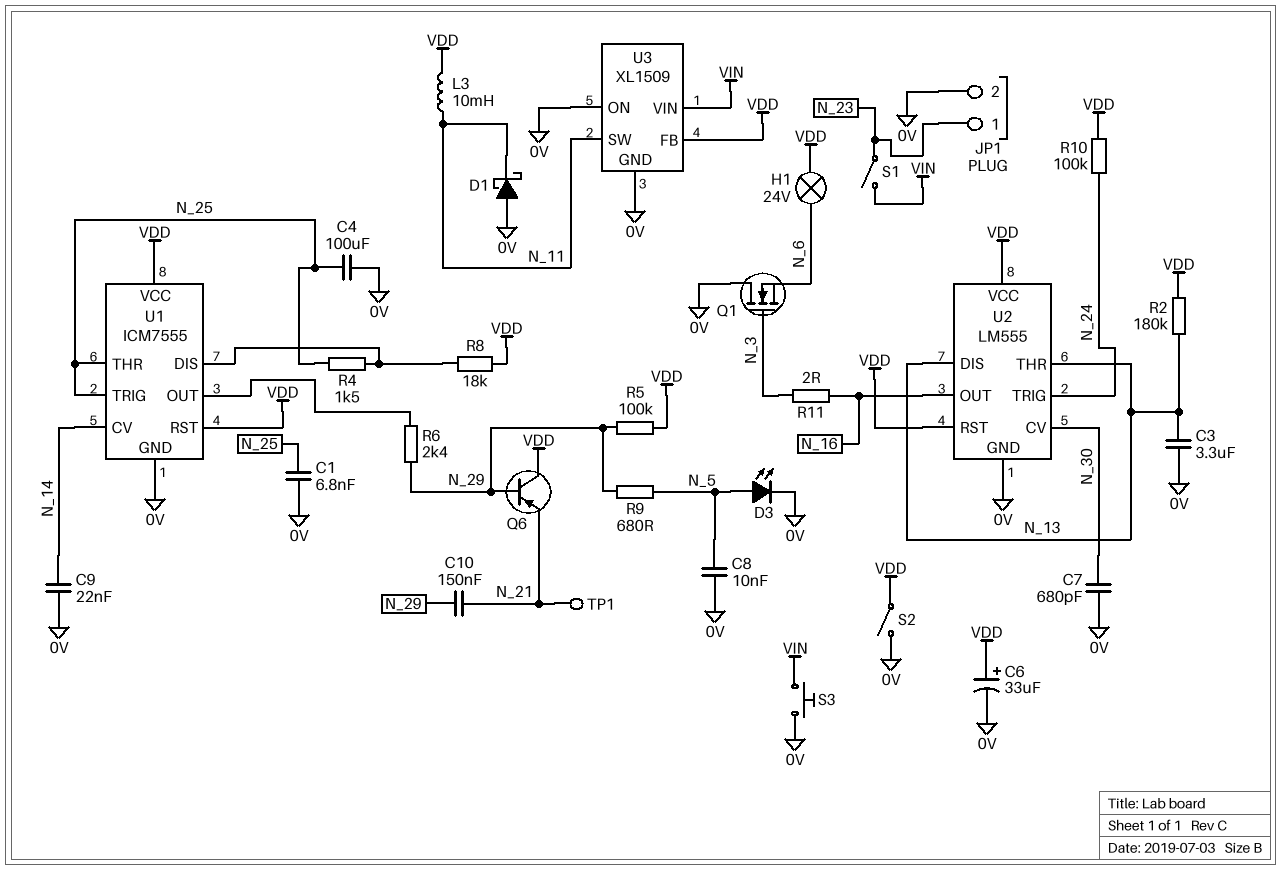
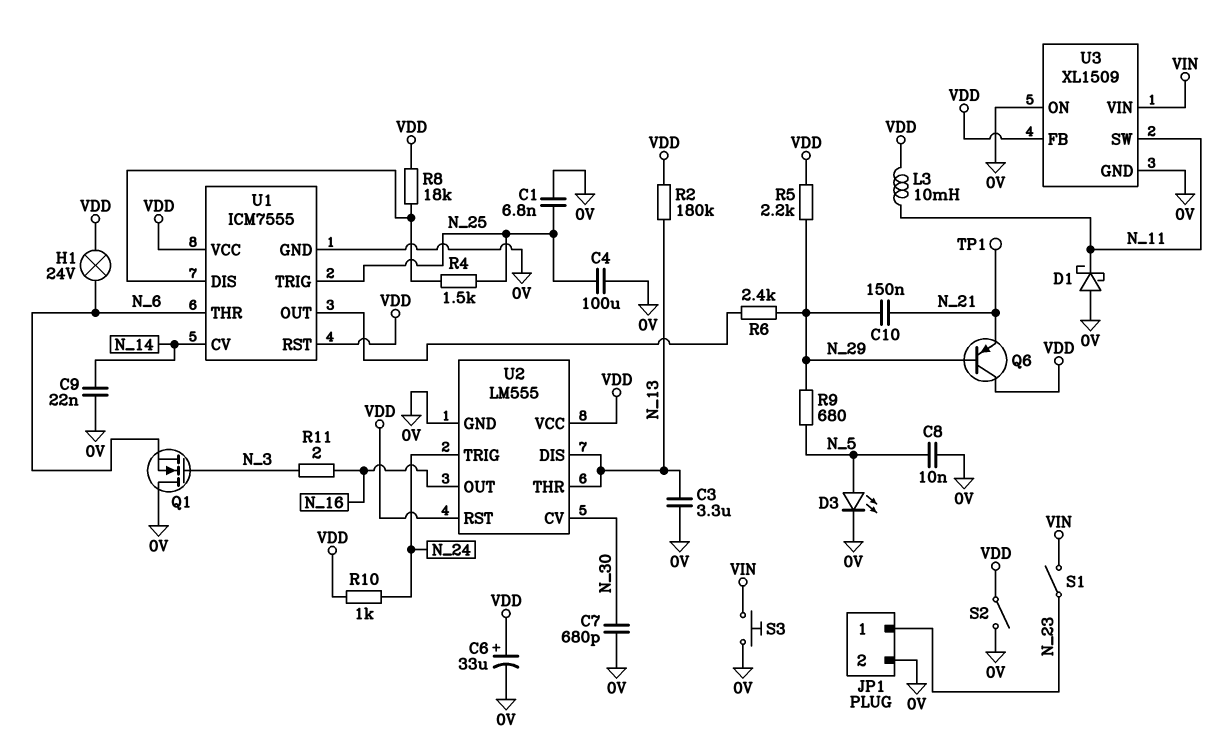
R5: 100k (N_29, VDD) -> 2.2k (N_29, VDD)
R10: 100k (N_24, VDD) -> 1k (N_24, VDD)
U1 pin THR: N_25 -> N_6

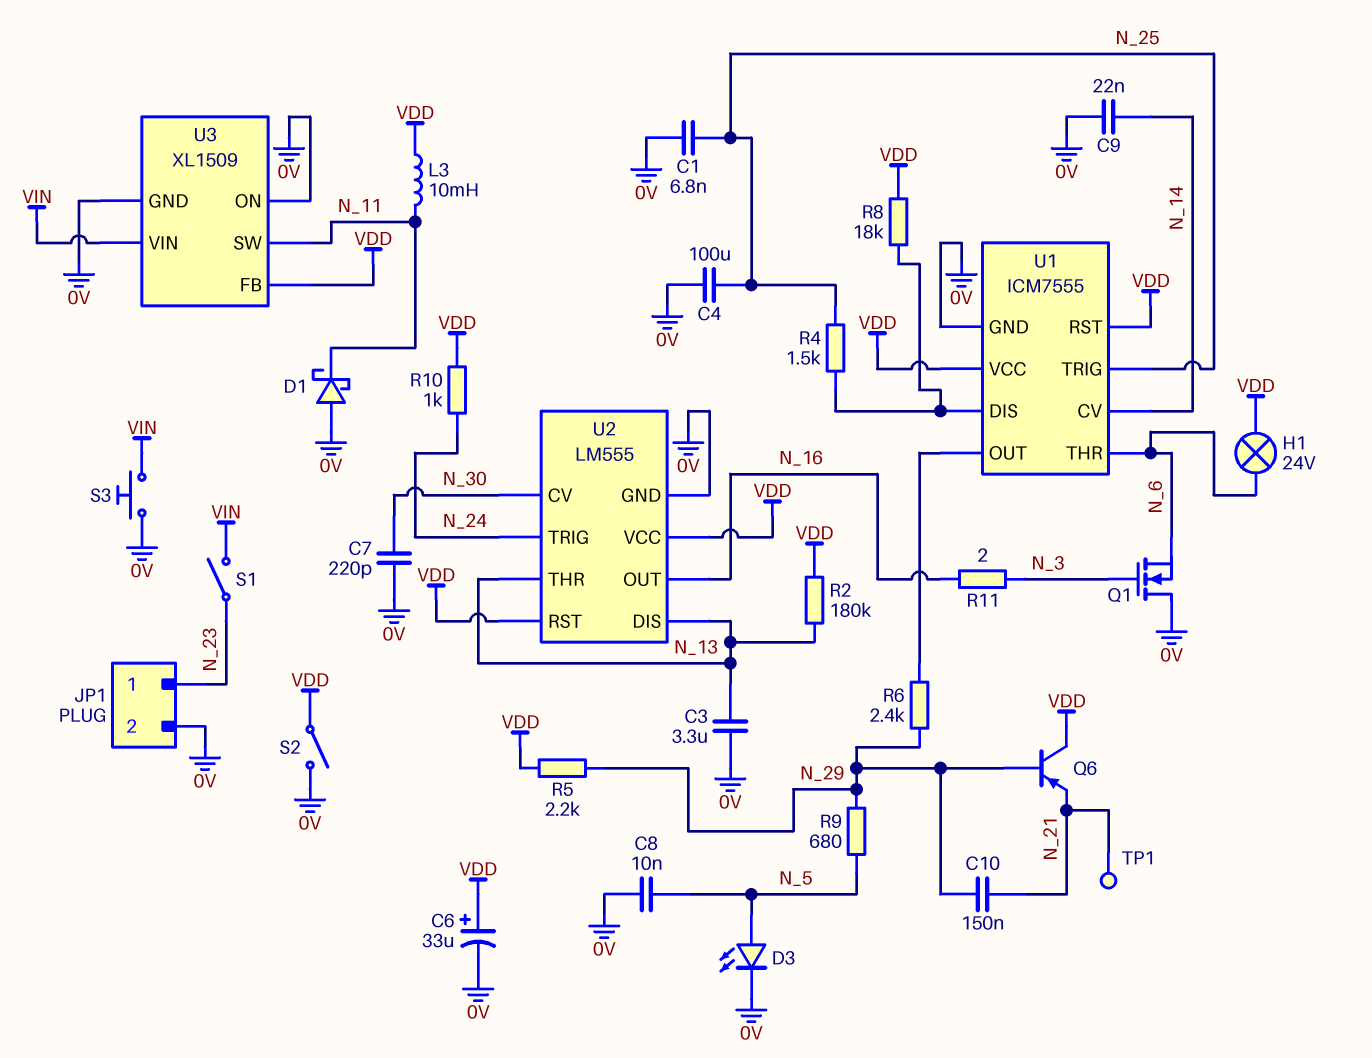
C7: 680pF (0V, N_30) -> 220pF (0V, N_30)

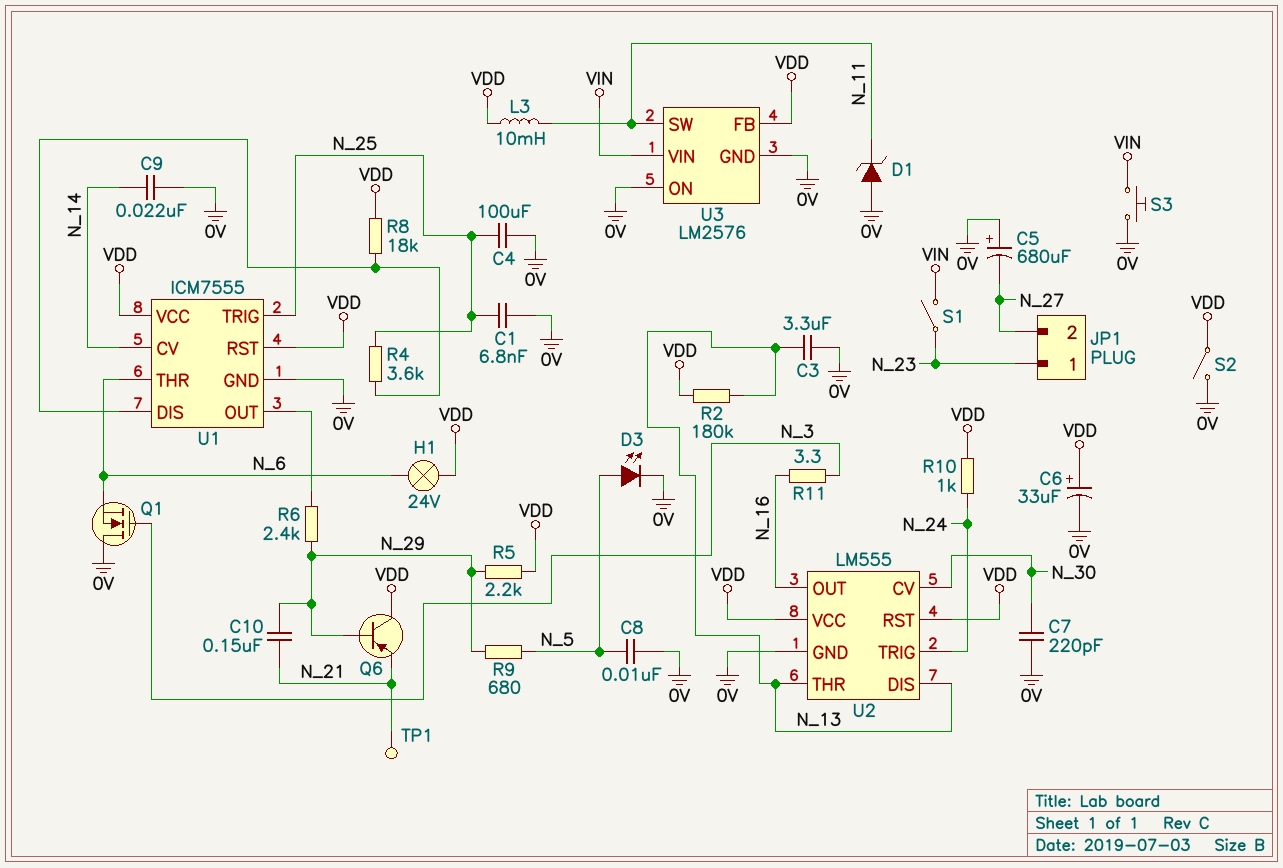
C5: none -> 680uF (plus 0V, minus N_27)
D1: schottky (A 0V, K N_11) -> zener (A 0V, K N_11)
JP1 pin 2: 0V -> N_27
R4: 1.5k (N_25, U1/DIS) -> 3.6k (N_25, U1/DIS)
R11: 2 (N_3, N_16) -> 3.3 (N_3, N_16)
U3: XL1509 -> LM2576

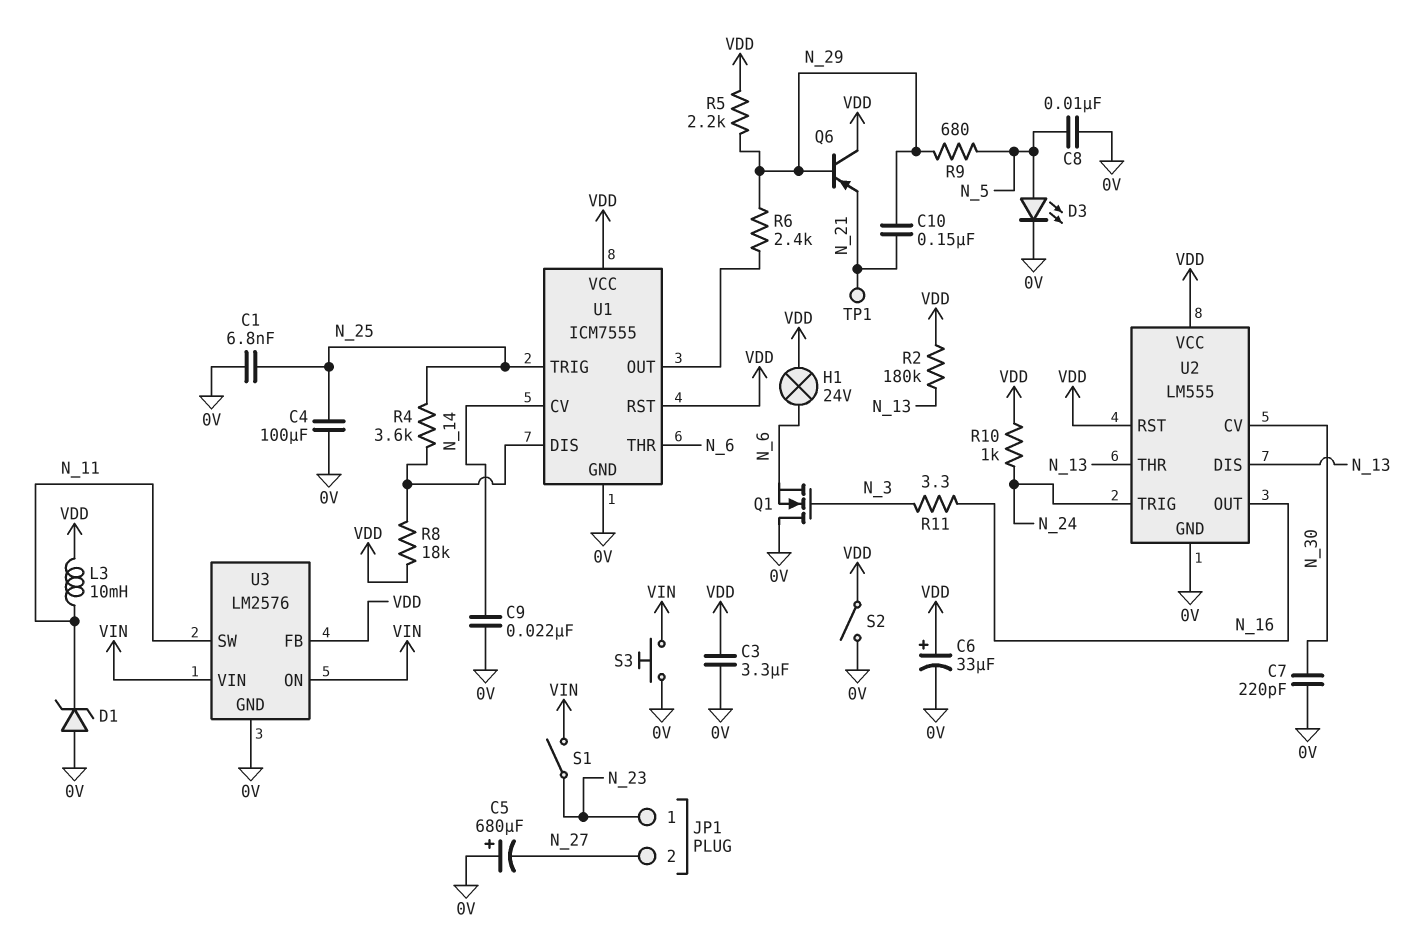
C3: 3.3uF (0V, N_13) -> 3.3uF (0V, VDD)
U3 pin ON: 0V -> VIN

